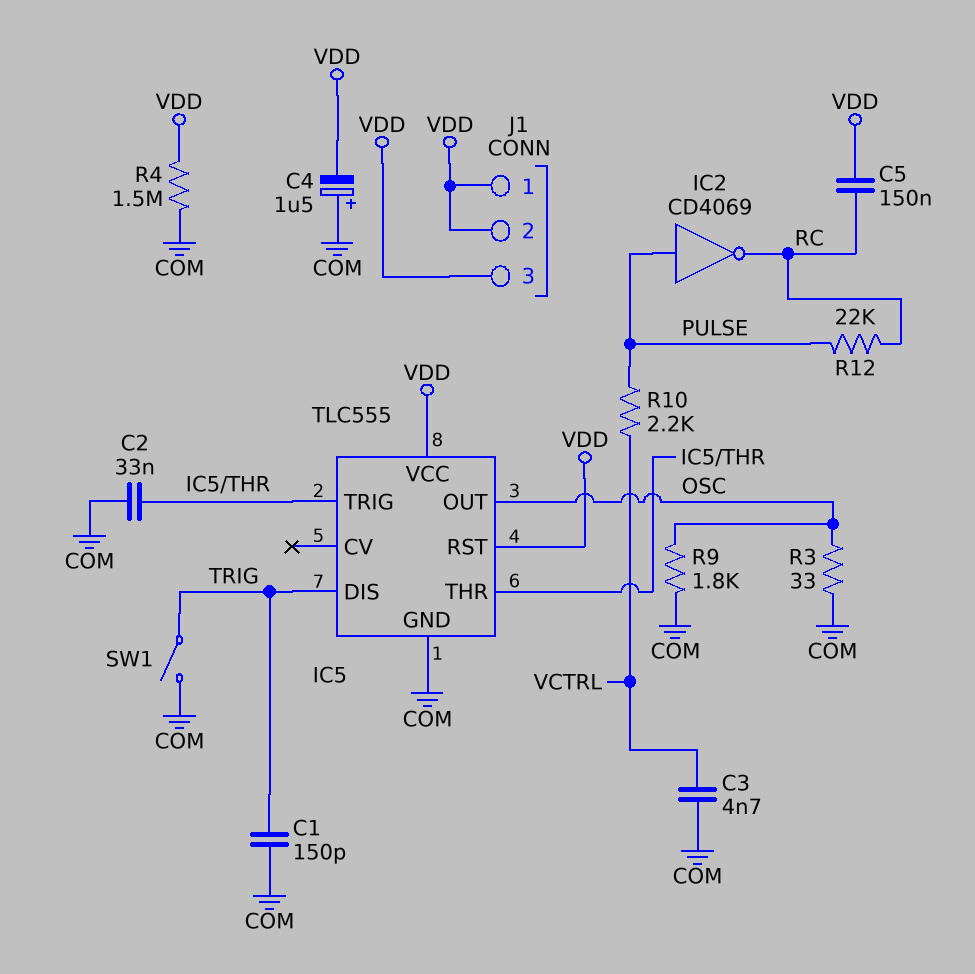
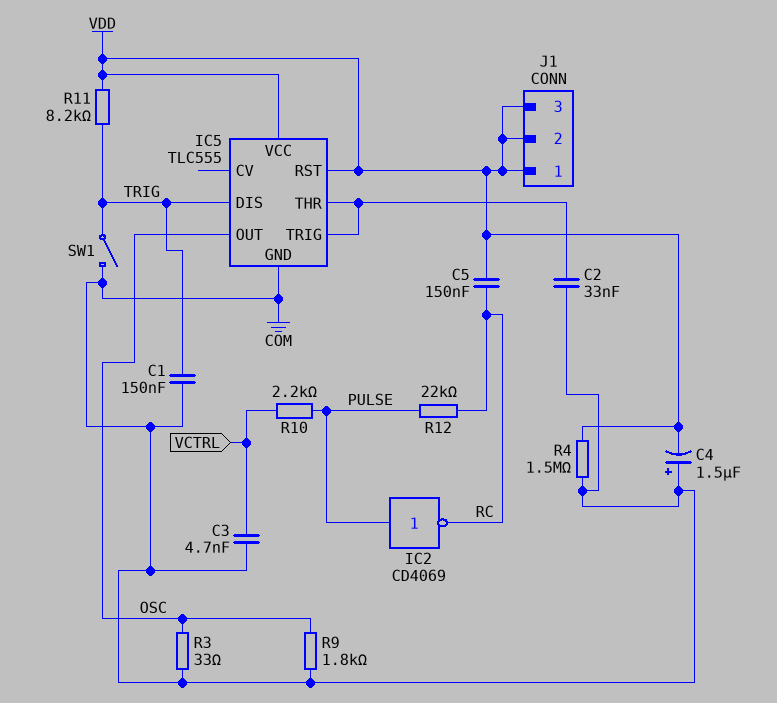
C1: 150pF (COM, TRIG) -> 150nF (COM, TRIG)
R11: none -> 8.2k (TRIG, VDD)

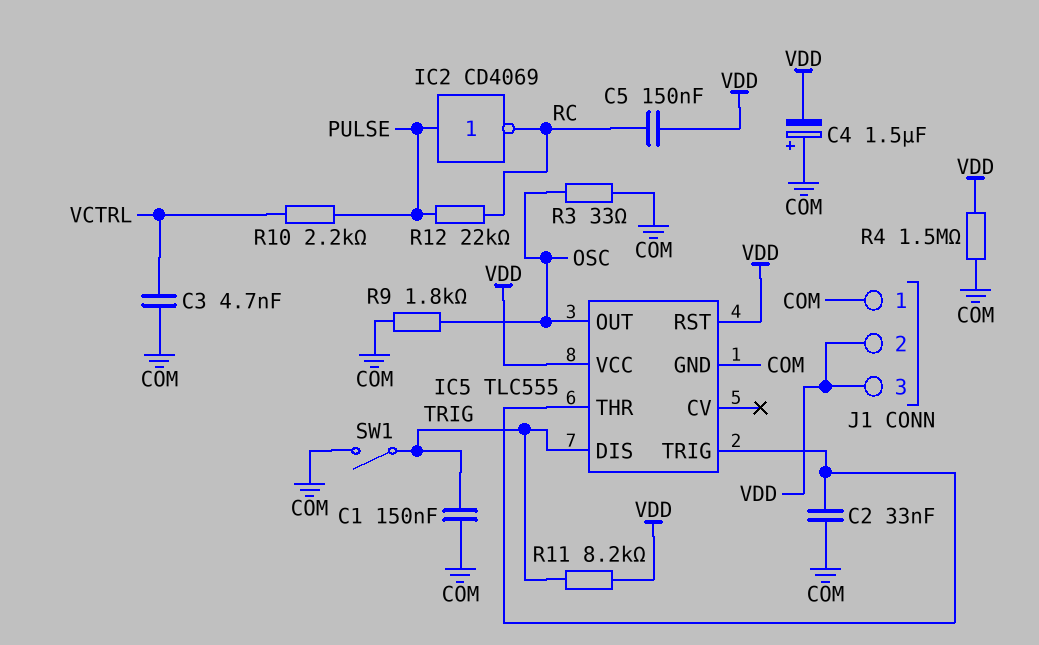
J1 pin 1: VDD -> COM

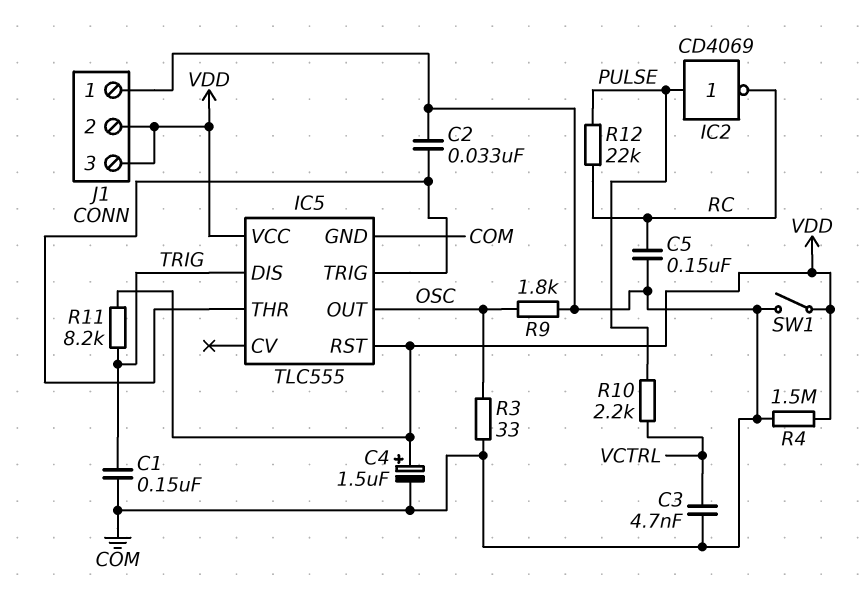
C4: 1.5uF (plus COM, minus VDD) -> 1.5uF (plus VDD, minus COM)
C5: 150nF (RC, VDD) -> 150nF (COM, RC)
SW1: switch (COM, TRIG) -> switch (COM, VDD)

